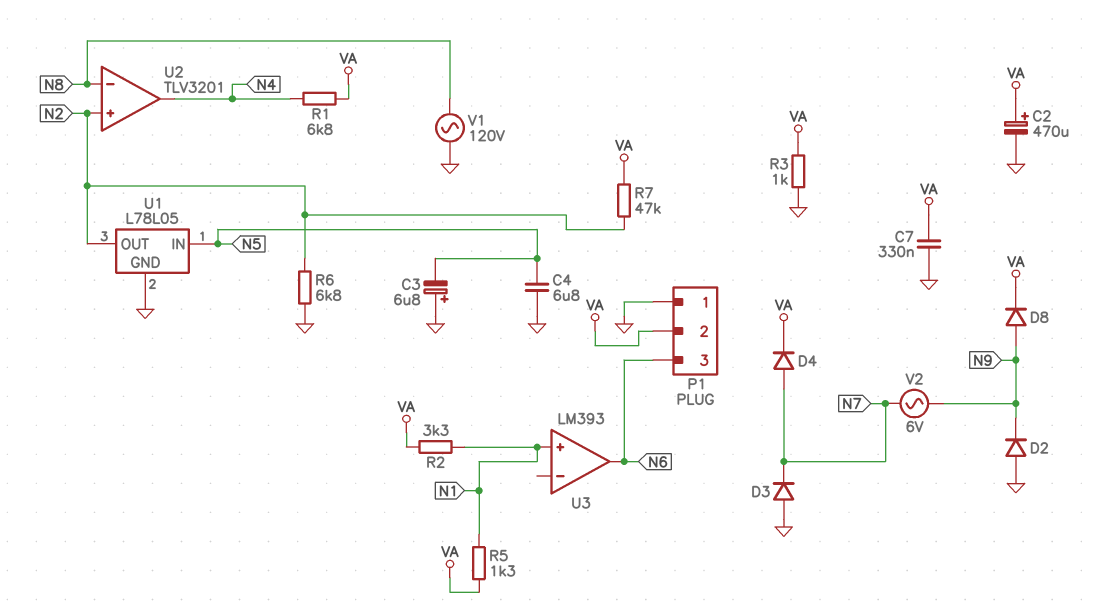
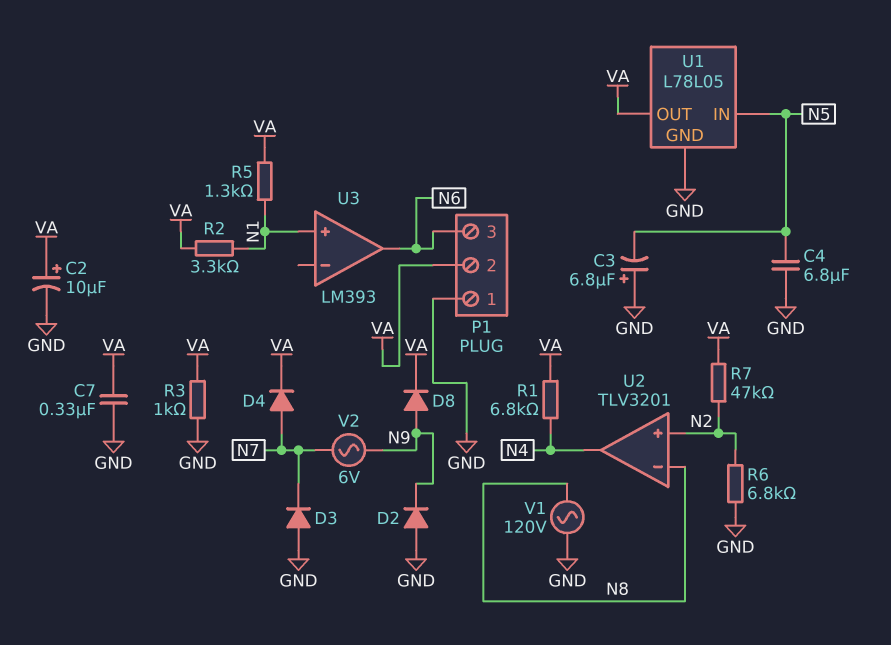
C2: 470uF (plus VA, minus GND) -> 10uF (plus VA, minus GND)
U1 pin OUT: N2 -> VA

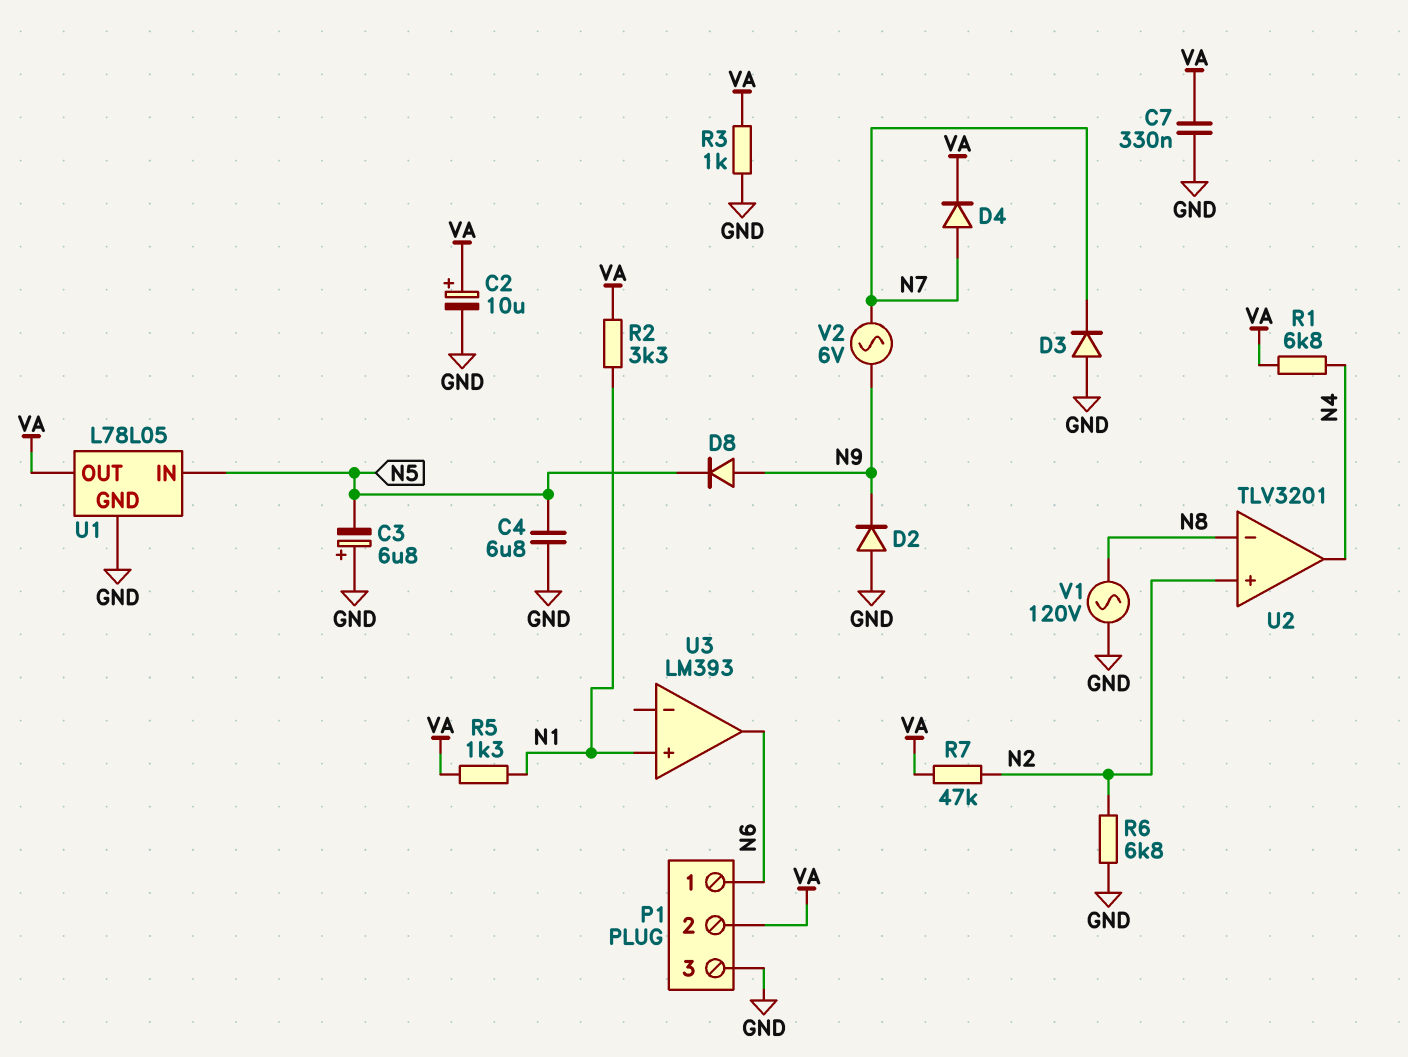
D8: diode (A N9, K VA) -> diode (A N9, K N5)
P1 pin 1: GND -> N6
P1 pin 3: N6 -> GND

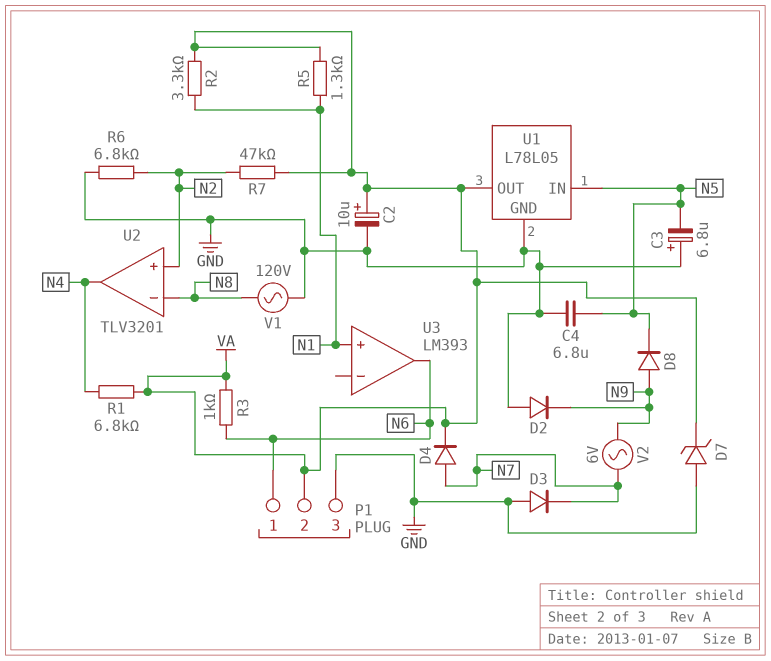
C7: 330nF (GND, VA) -> none
D7: none -> zener (A GND, K VA)
R3: 1k (GND, VA) -> 1k (N6, VA)

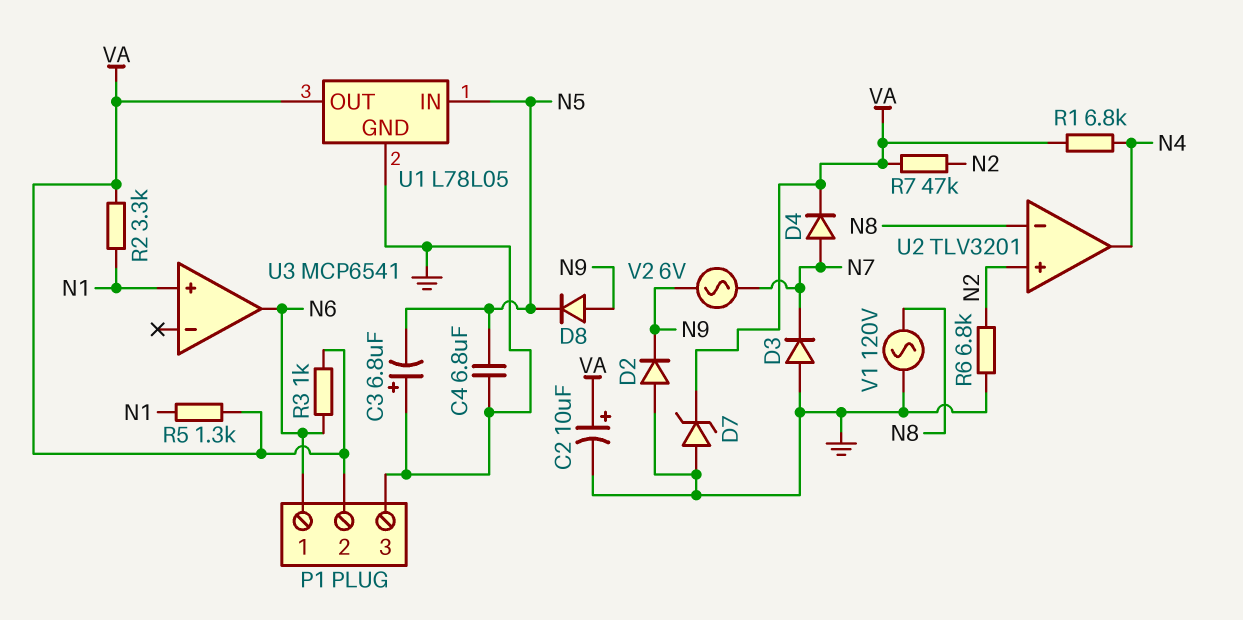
U3: LM393 -> MCP6541

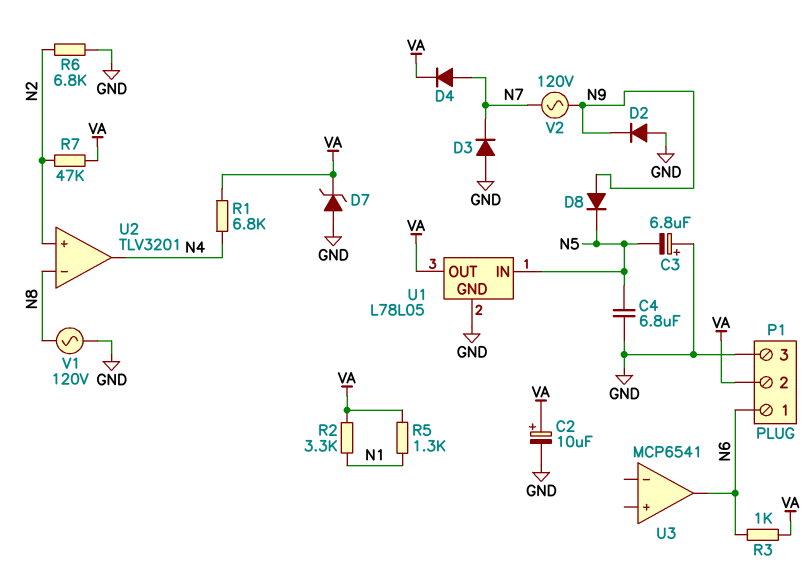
U3 pin in+: N1 -> none
V2: AC 6V (N7, N9) -> AC 120V (N7, N9)

